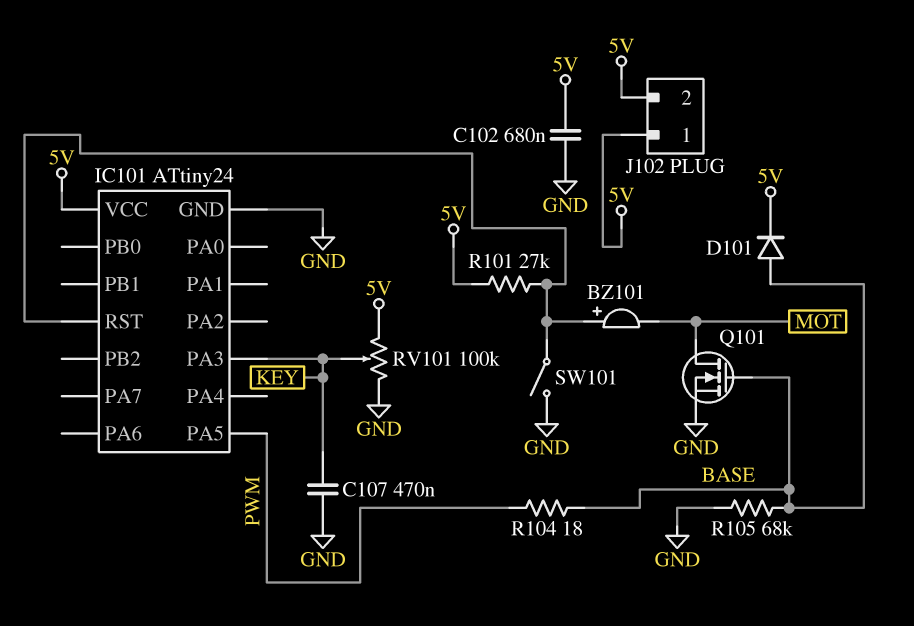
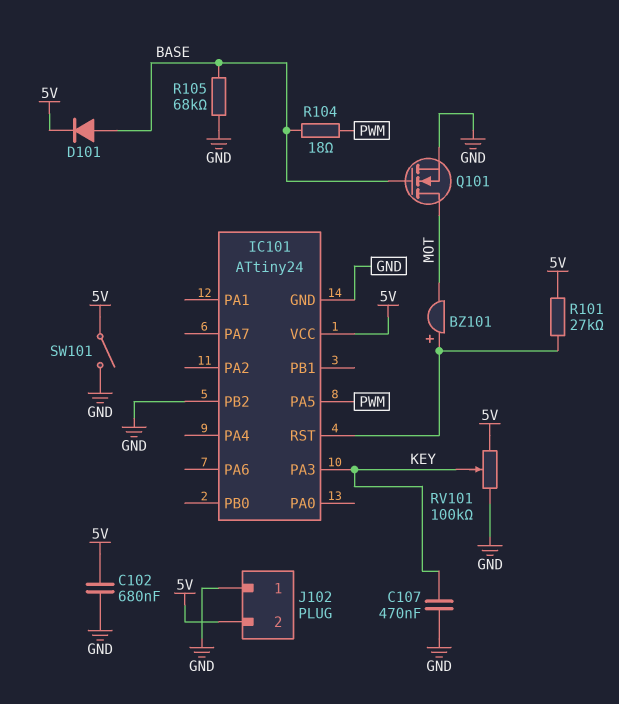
IC101 pin PB2: none -> GND
J102 pin 1: 5V -> GND
SW101: switch (GND, IC101/RST) -> switch (5V, GND)

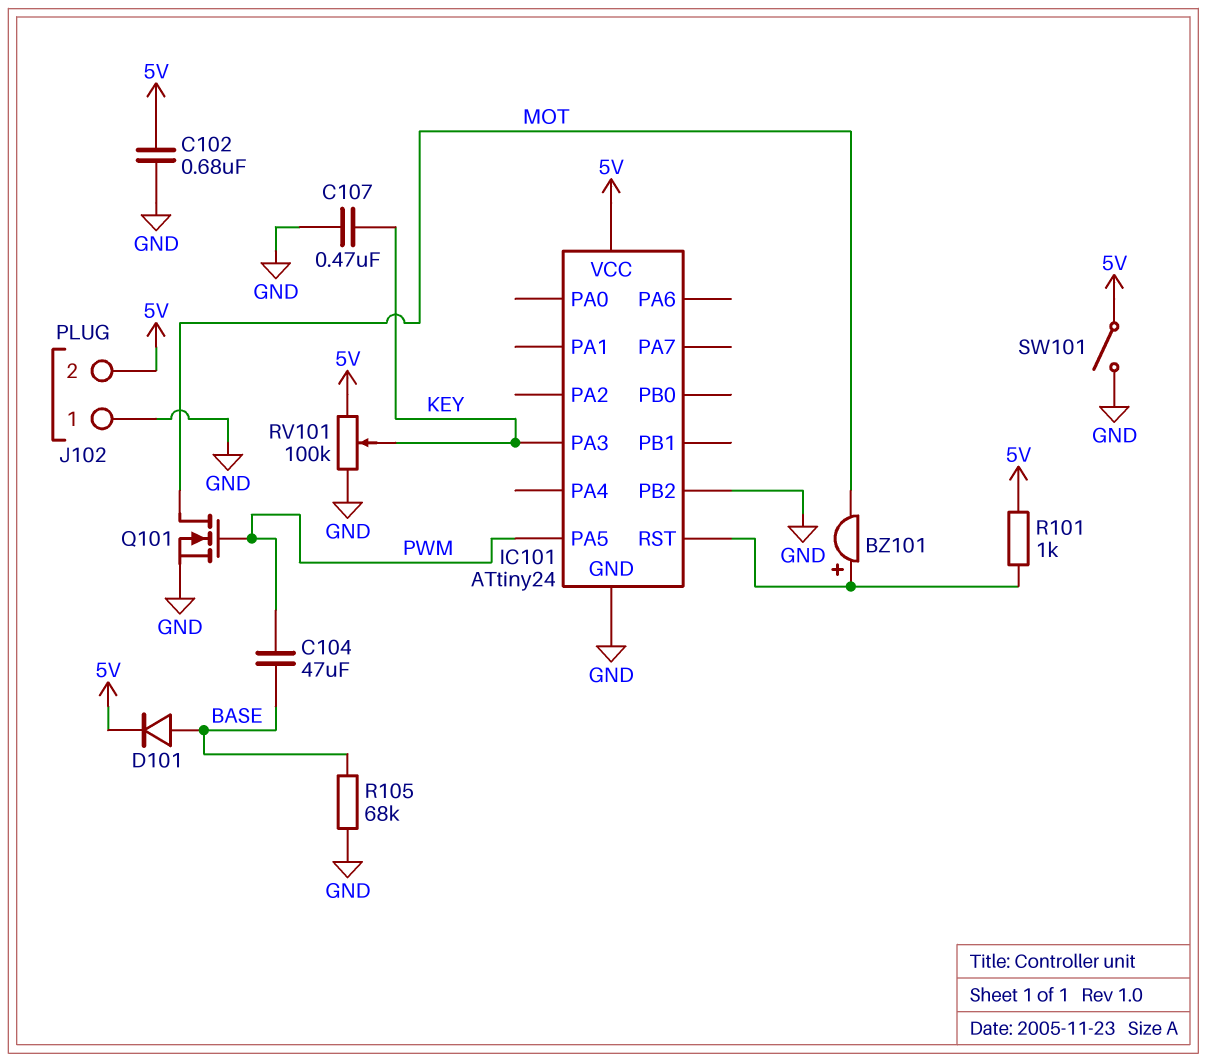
C104: none -> 47uF (BASE, PWM)
Q101: NMOS (G BASE, D MOT, S GND) -> NMOS (G PWM, D MOT, S GND)
R101: 27k (5V, IC101/RST) -> 1k (5V, IC101/RST)
R104: 18 (BASE, PWM) -> none

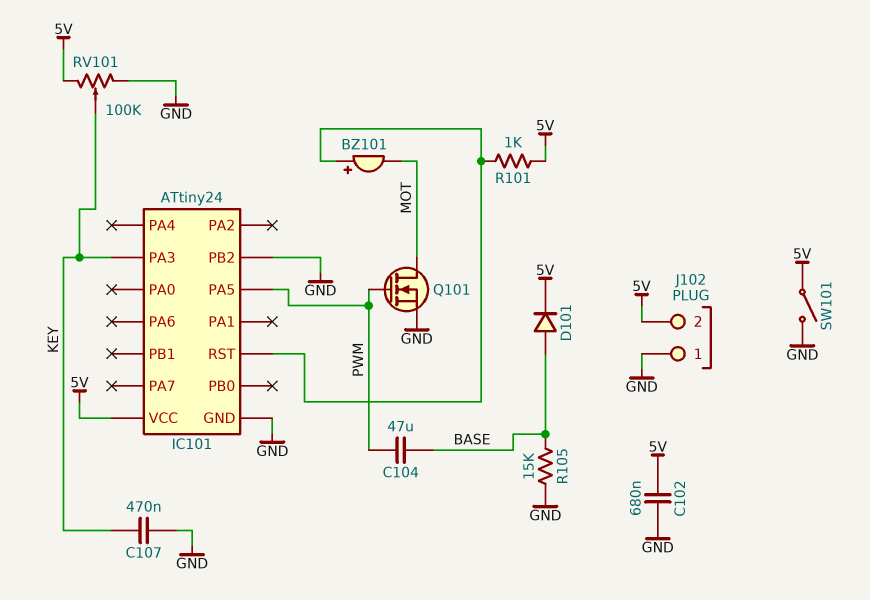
R105: 68k (BASE, GND) -> 15k (BASE, GND)

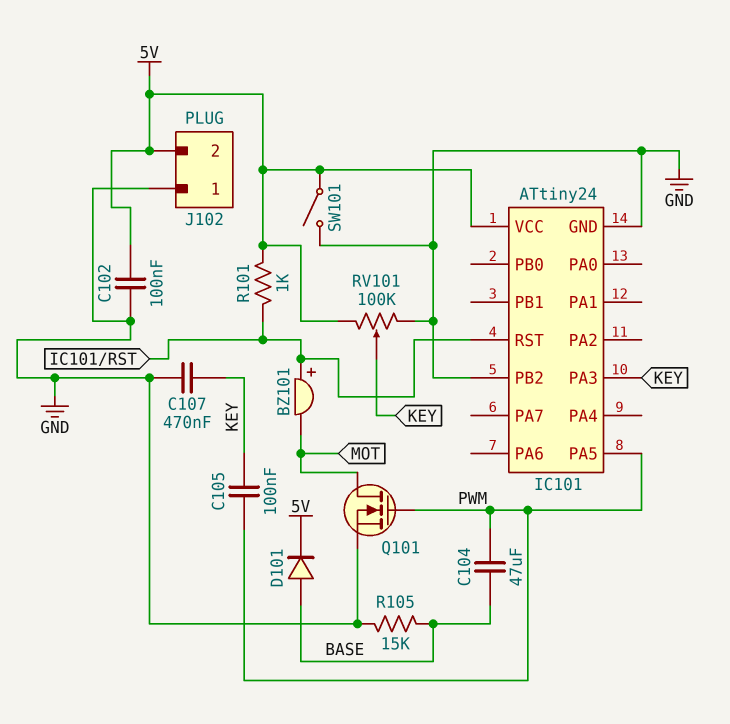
C102: 680nF (5V, GND) -> 100nF (5V, GND)
C105: none -> 100nF (KEY, PWM)

